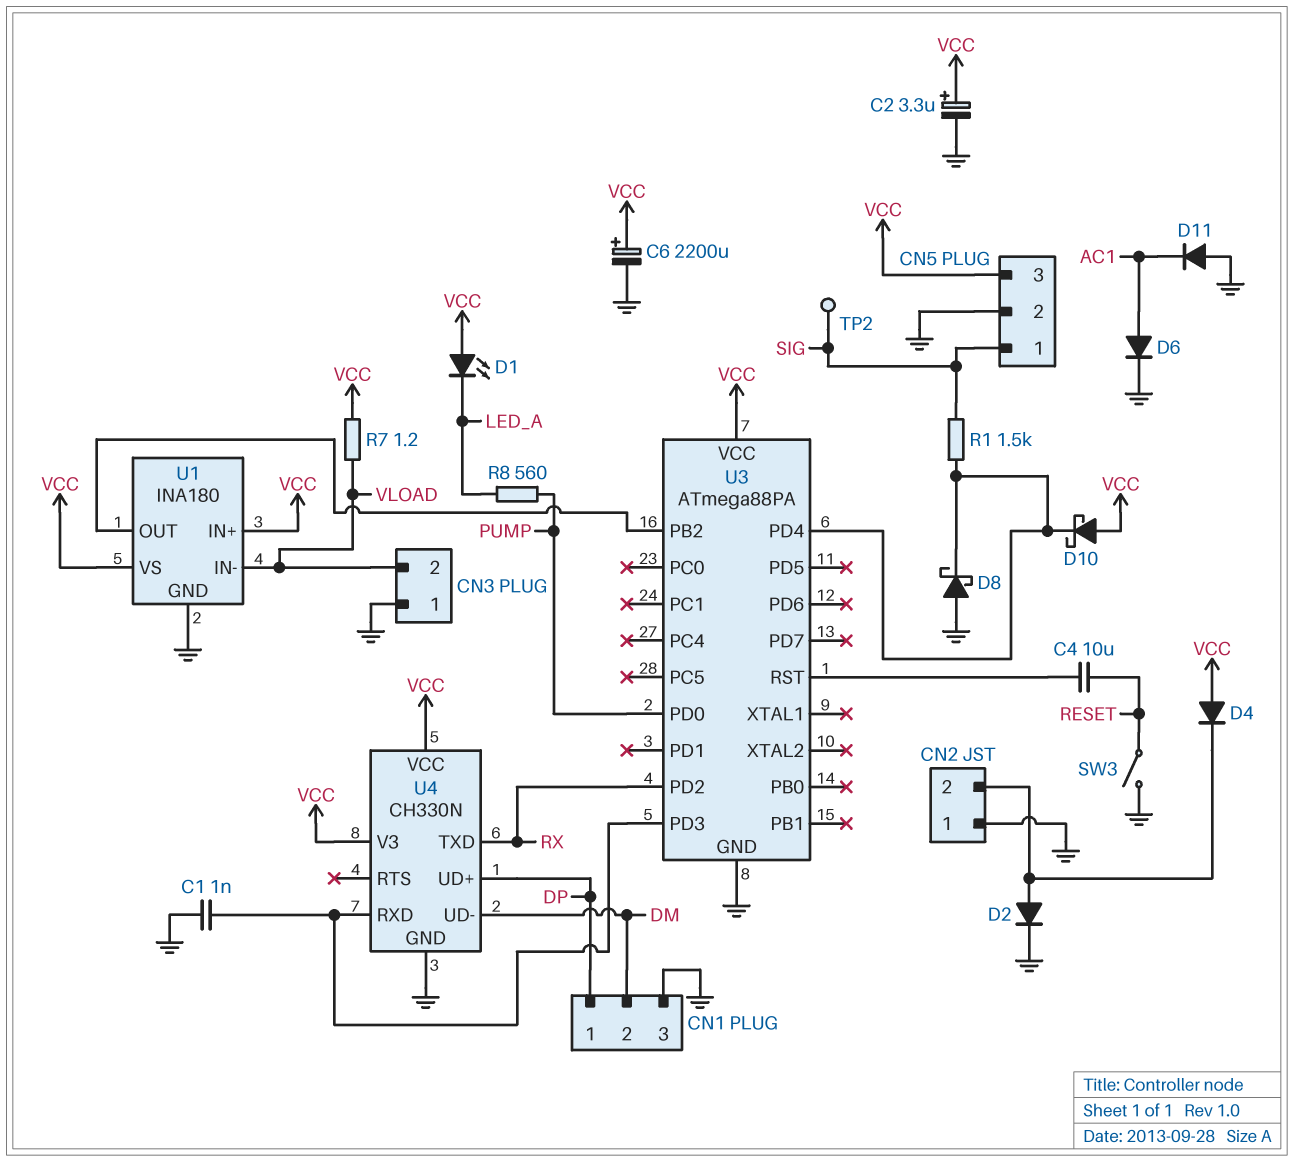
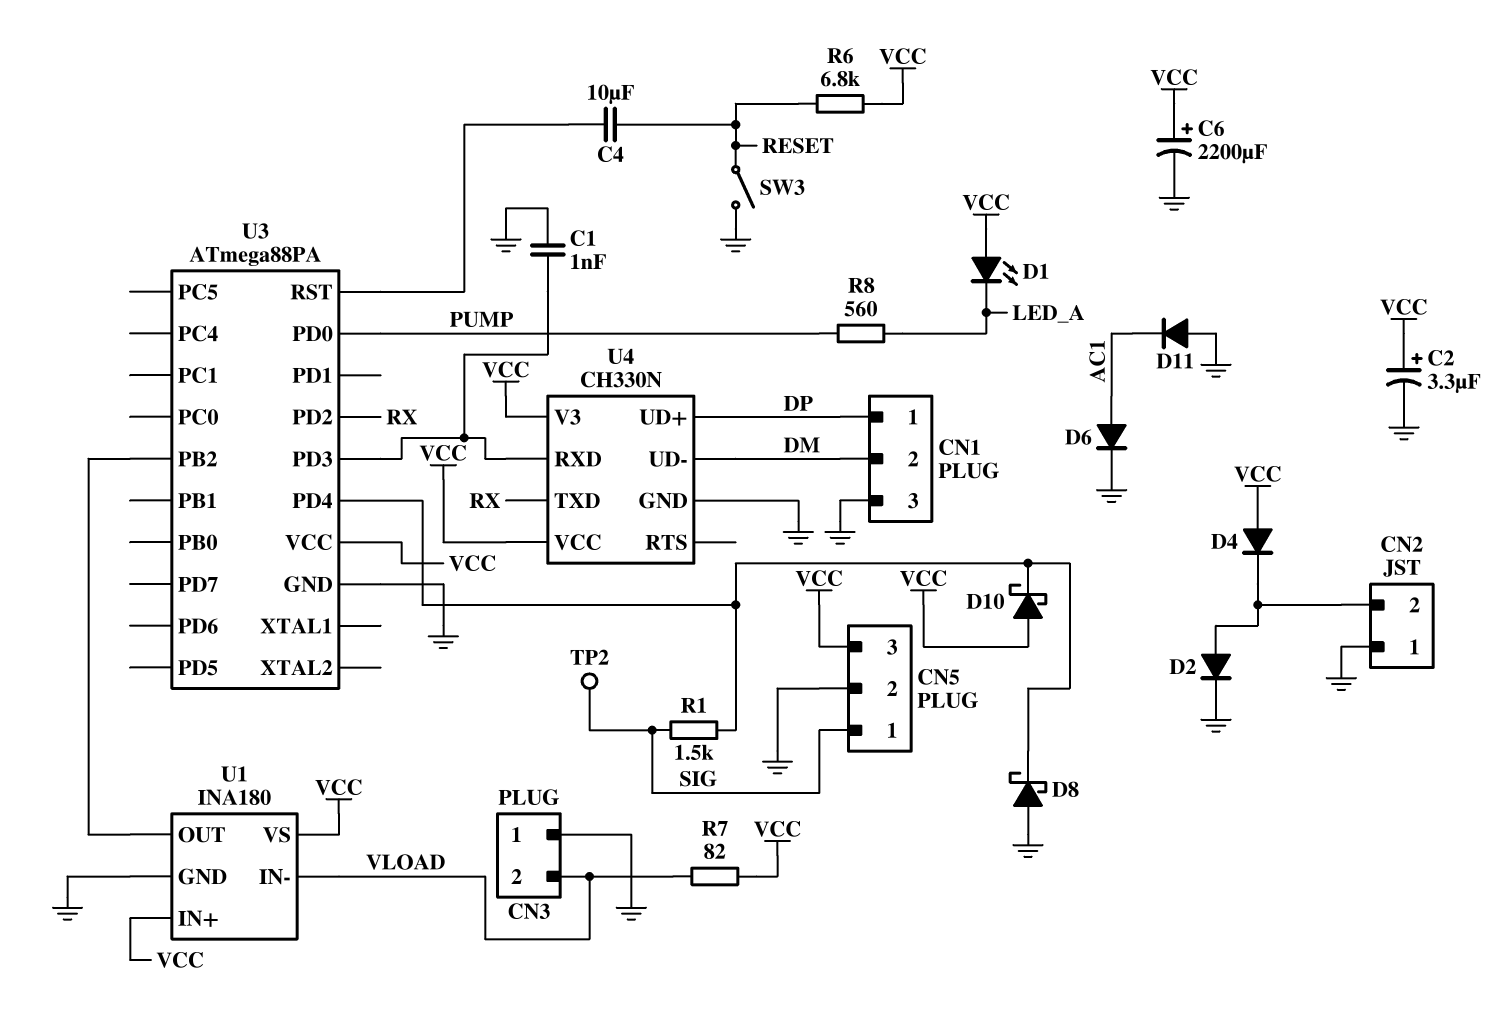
R6: none -> 6.8k (RESET, VCC)
R7: 1.2 (VCC, VLOAD) -> 82 (VCC, VLOAD)

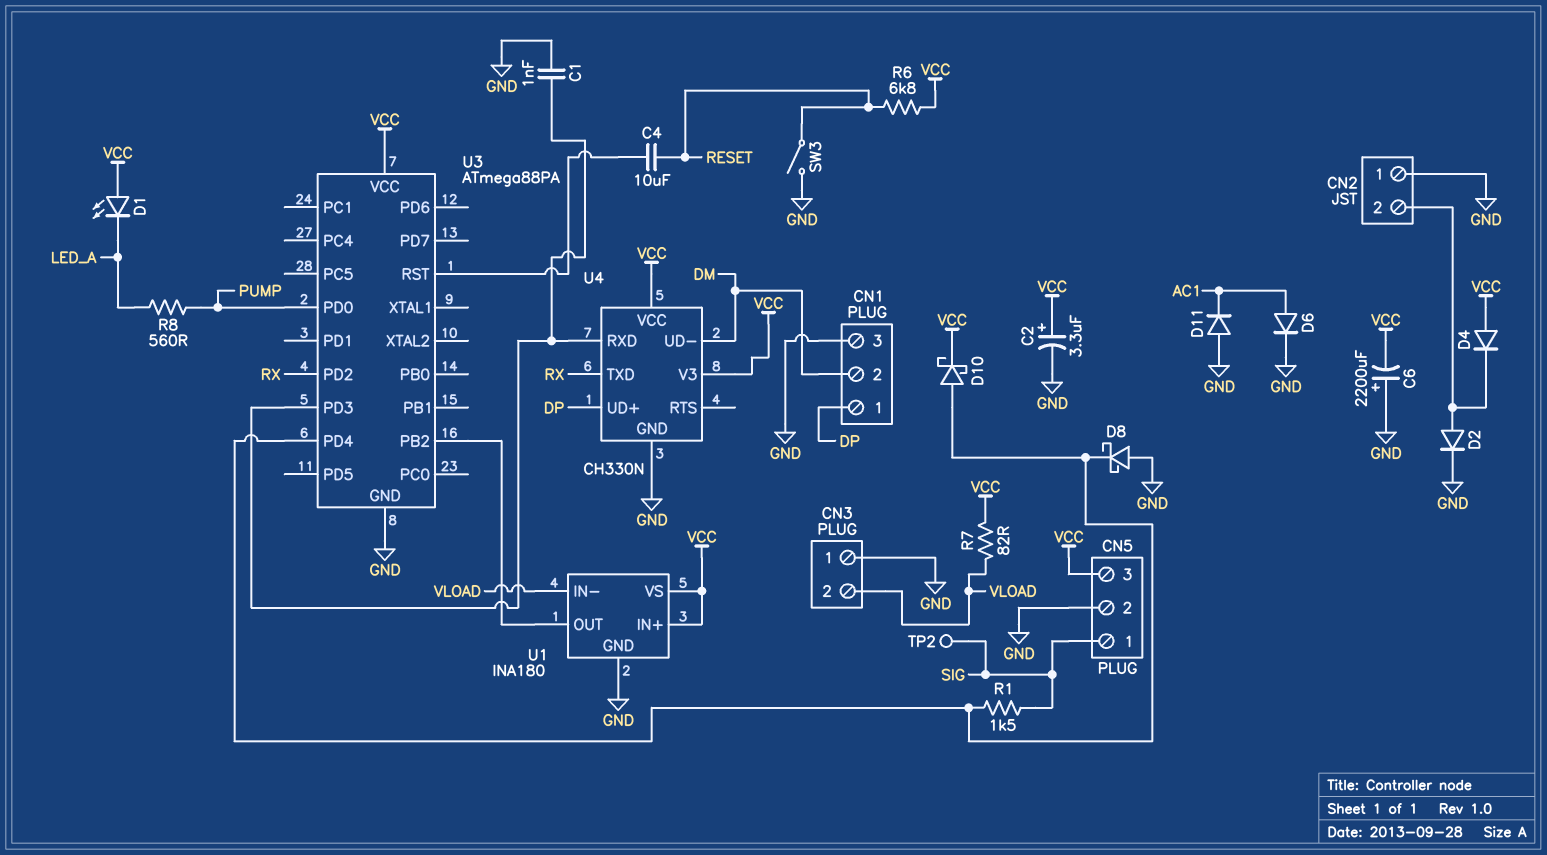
C6: 2200uF (plus VCC, minus GND) -> 2200uF (plus GND, minus VCC)
D10: schottky (A VCC, K U3/PD4) -> schottky (A U3/PD4, K VCC)

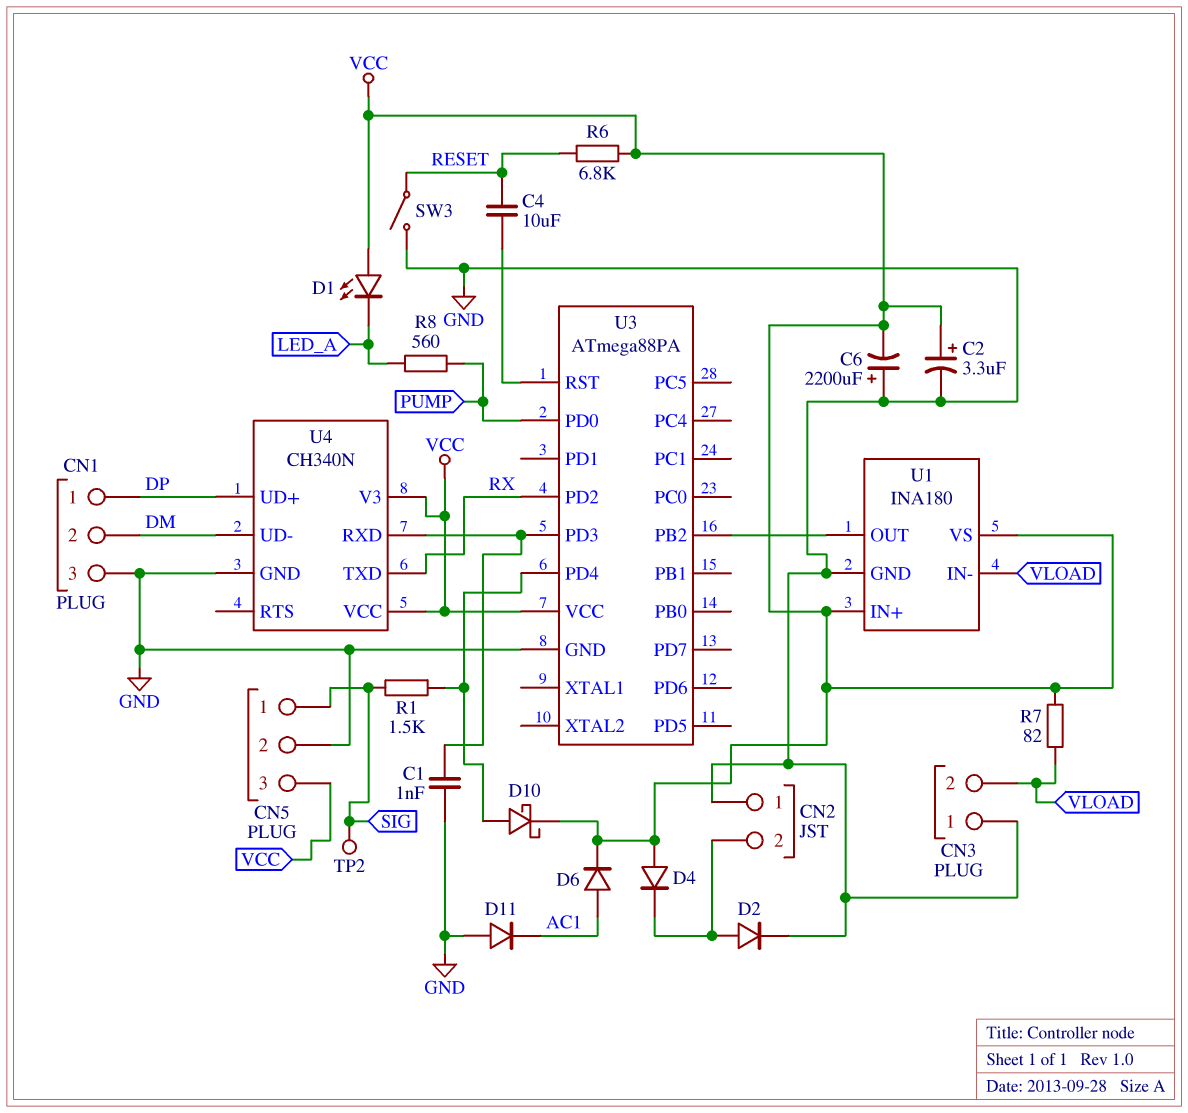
D6: diode (A AC1, K GND) -> diode (A AC1, K VCC)
D8: schottky (A GND, K U3/PD4) -> none
U4: CH330N -> CH340N

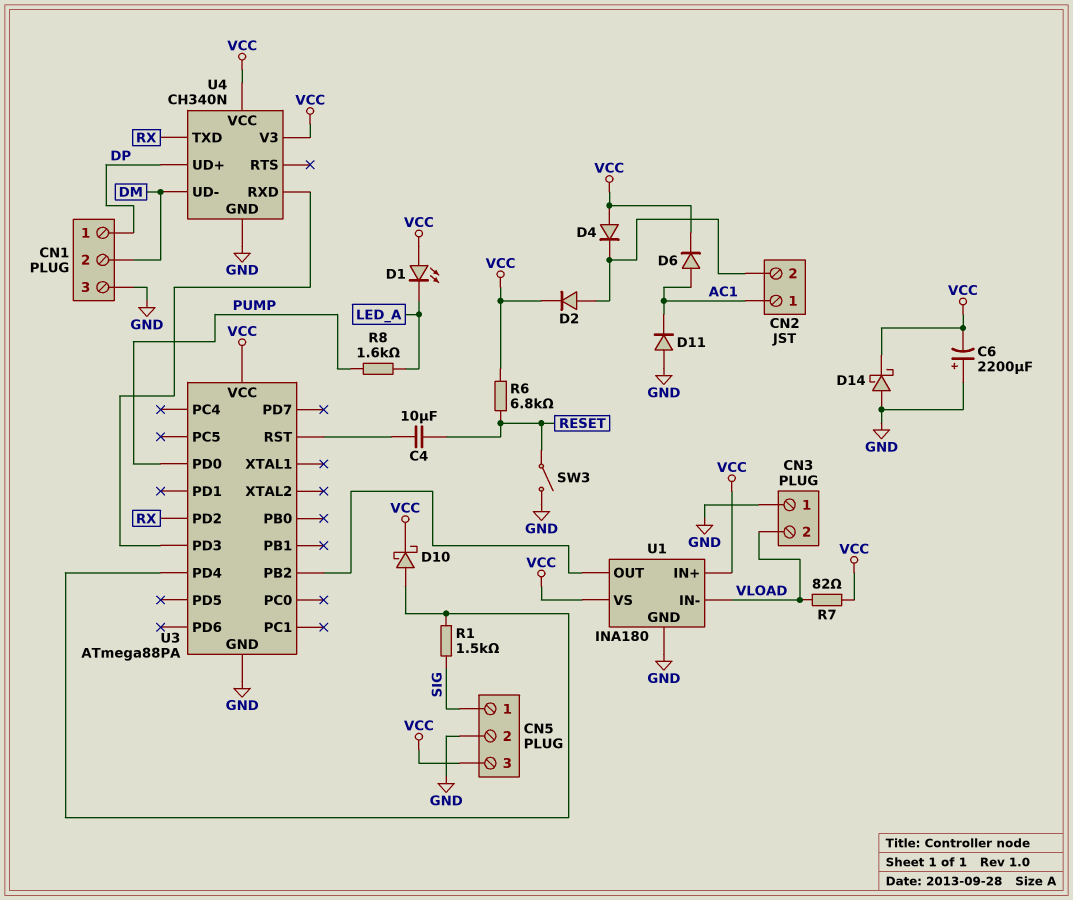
C1: 1nF (GND, U3/PD3) -> none
C2: 3.3uF (plus VCC, minus GND) -> none
CN2 pin 1: GND -> AC1
D2: diode (A CN2/2, K GND) -> diode (A CN2/2, K VCC)
D14: none -> schottky (A GND, K VCC)
R8: 560 (LED_A, PUMP) -> 1.6k (LED_A, PUMP)
TP2: test point (SIG) -> none

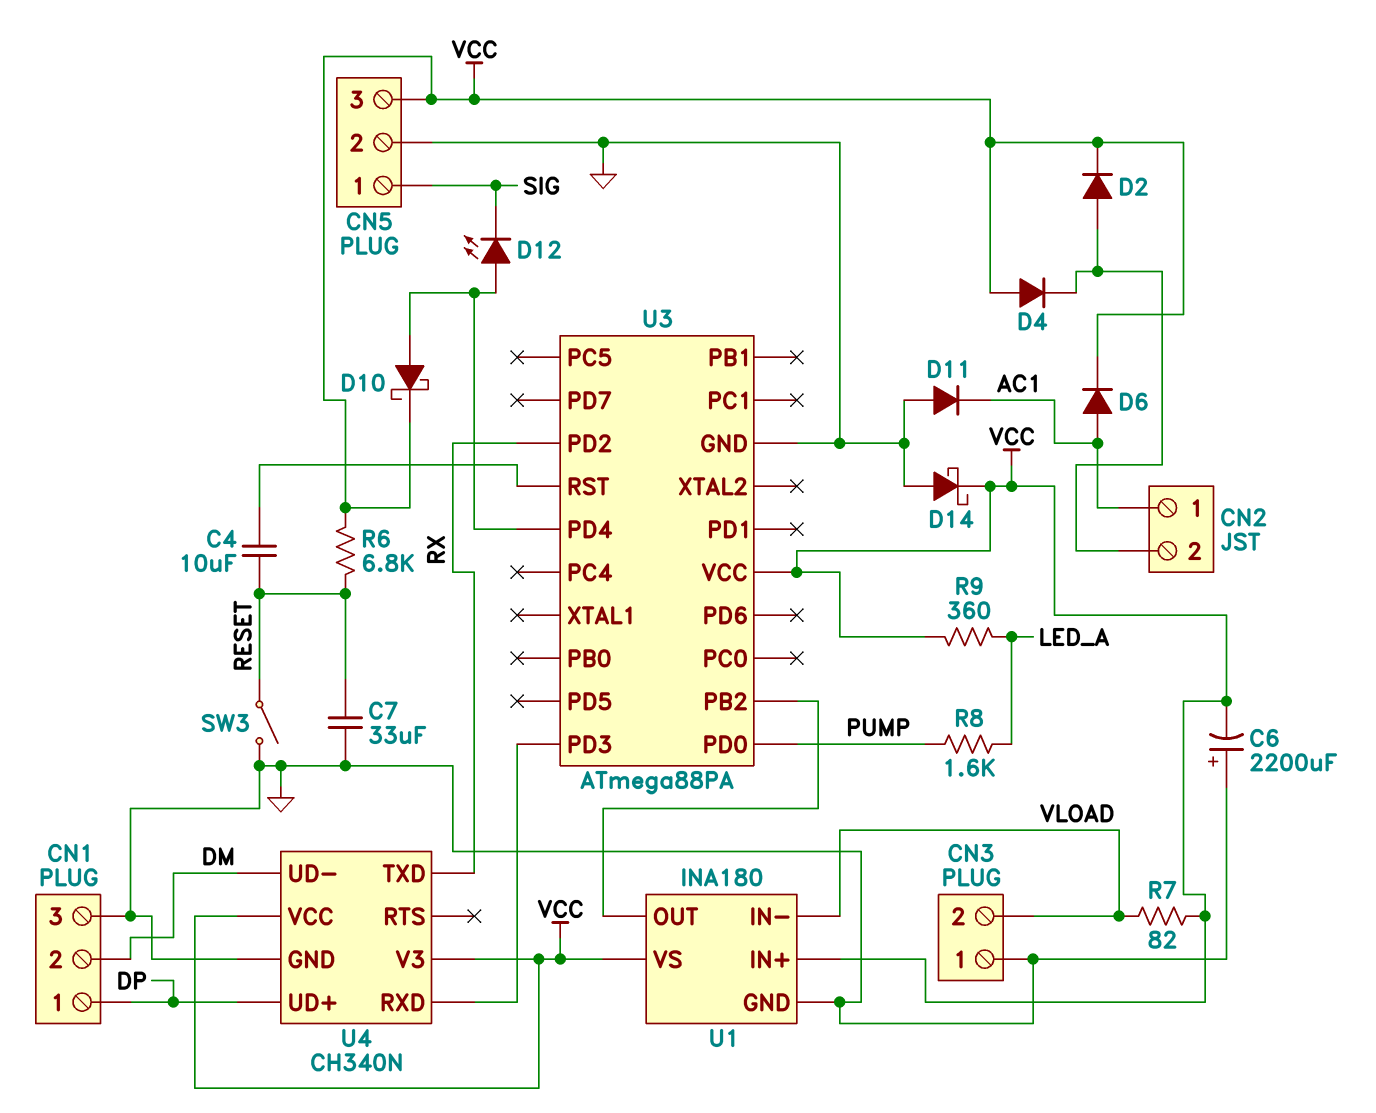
C7: none -> 33uF (GND, RESET)
D1: LED (A VCC, K LED_A) -> none
D12: none -> LED (A U3/PD4, K SIG)
R1: 1.5k (SIG, U3/PD4) -> none
R9: none -> 360 (LED_A, VCC)

